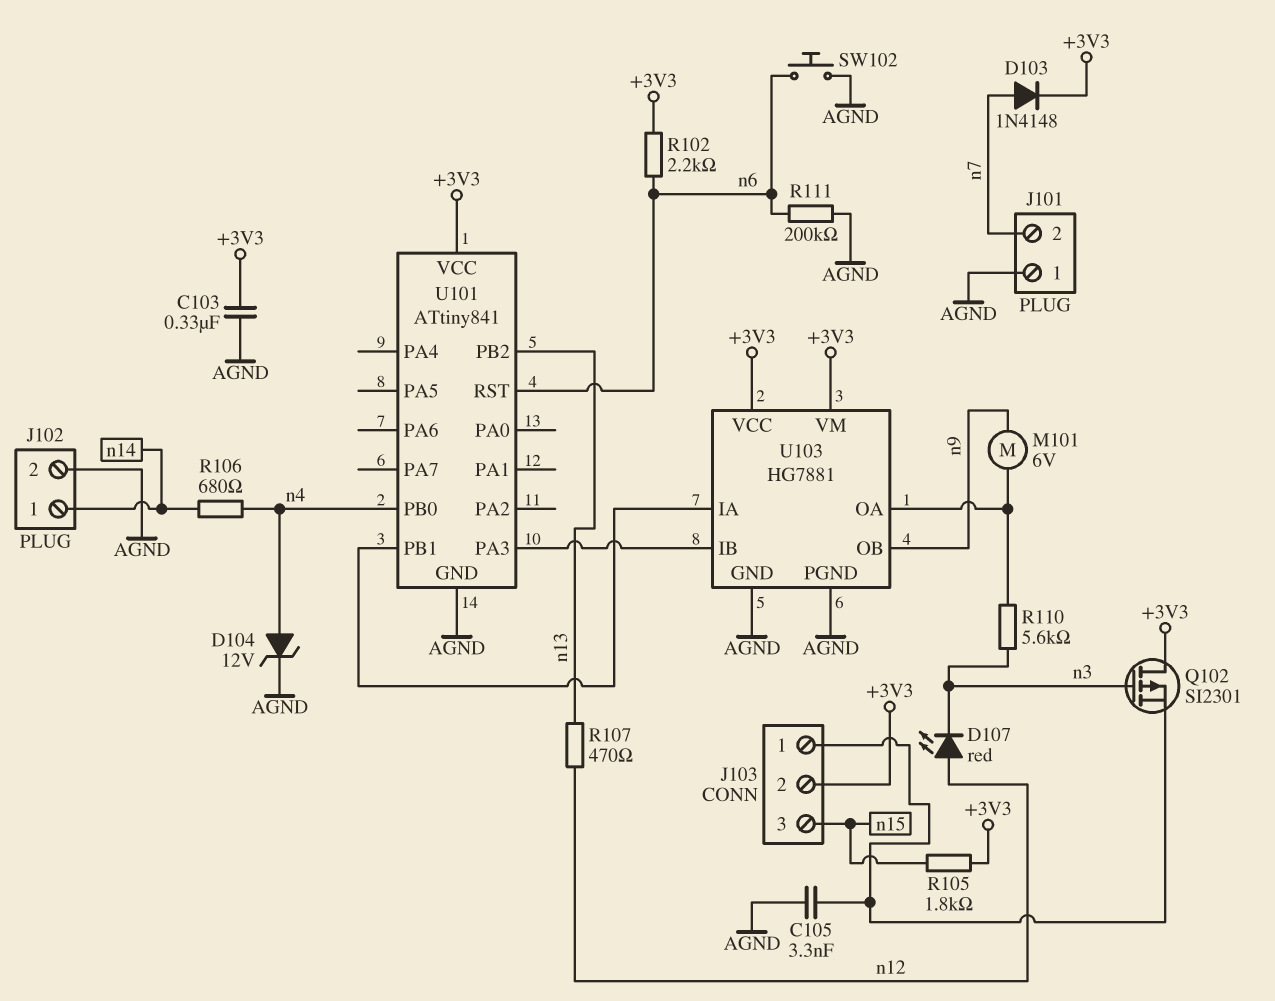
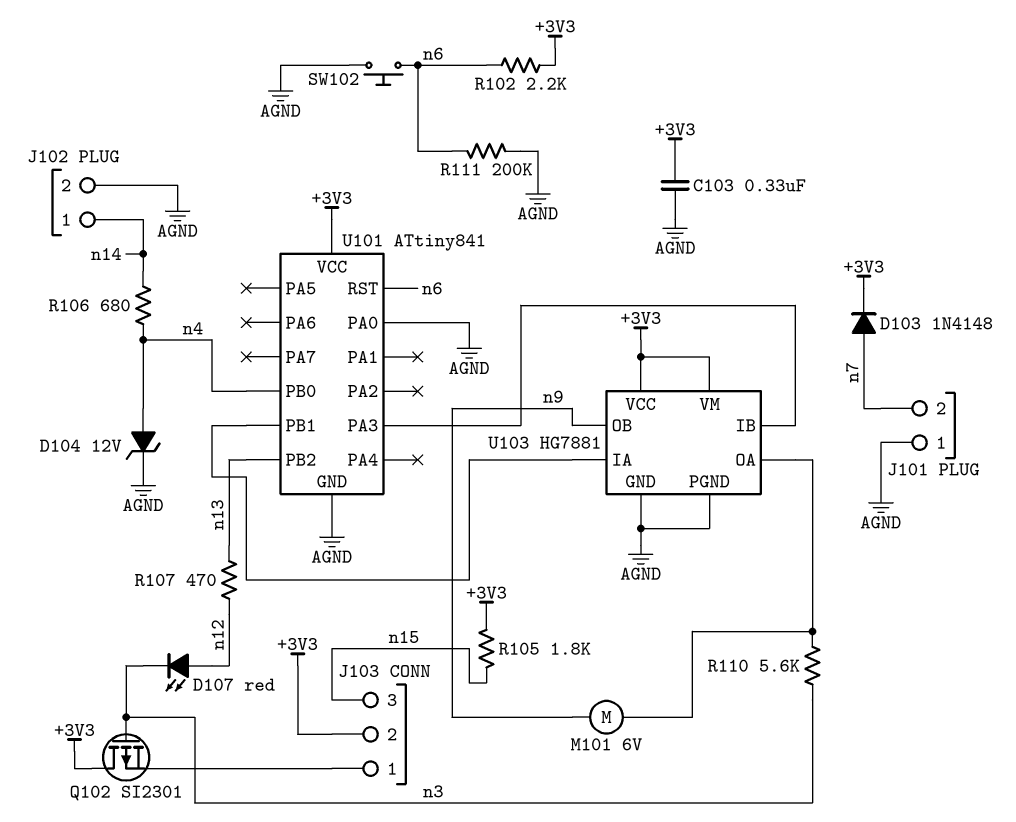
C105: 3.3nF (AGND, J103/1) -> none
U101 pin PA0: none -> AGND

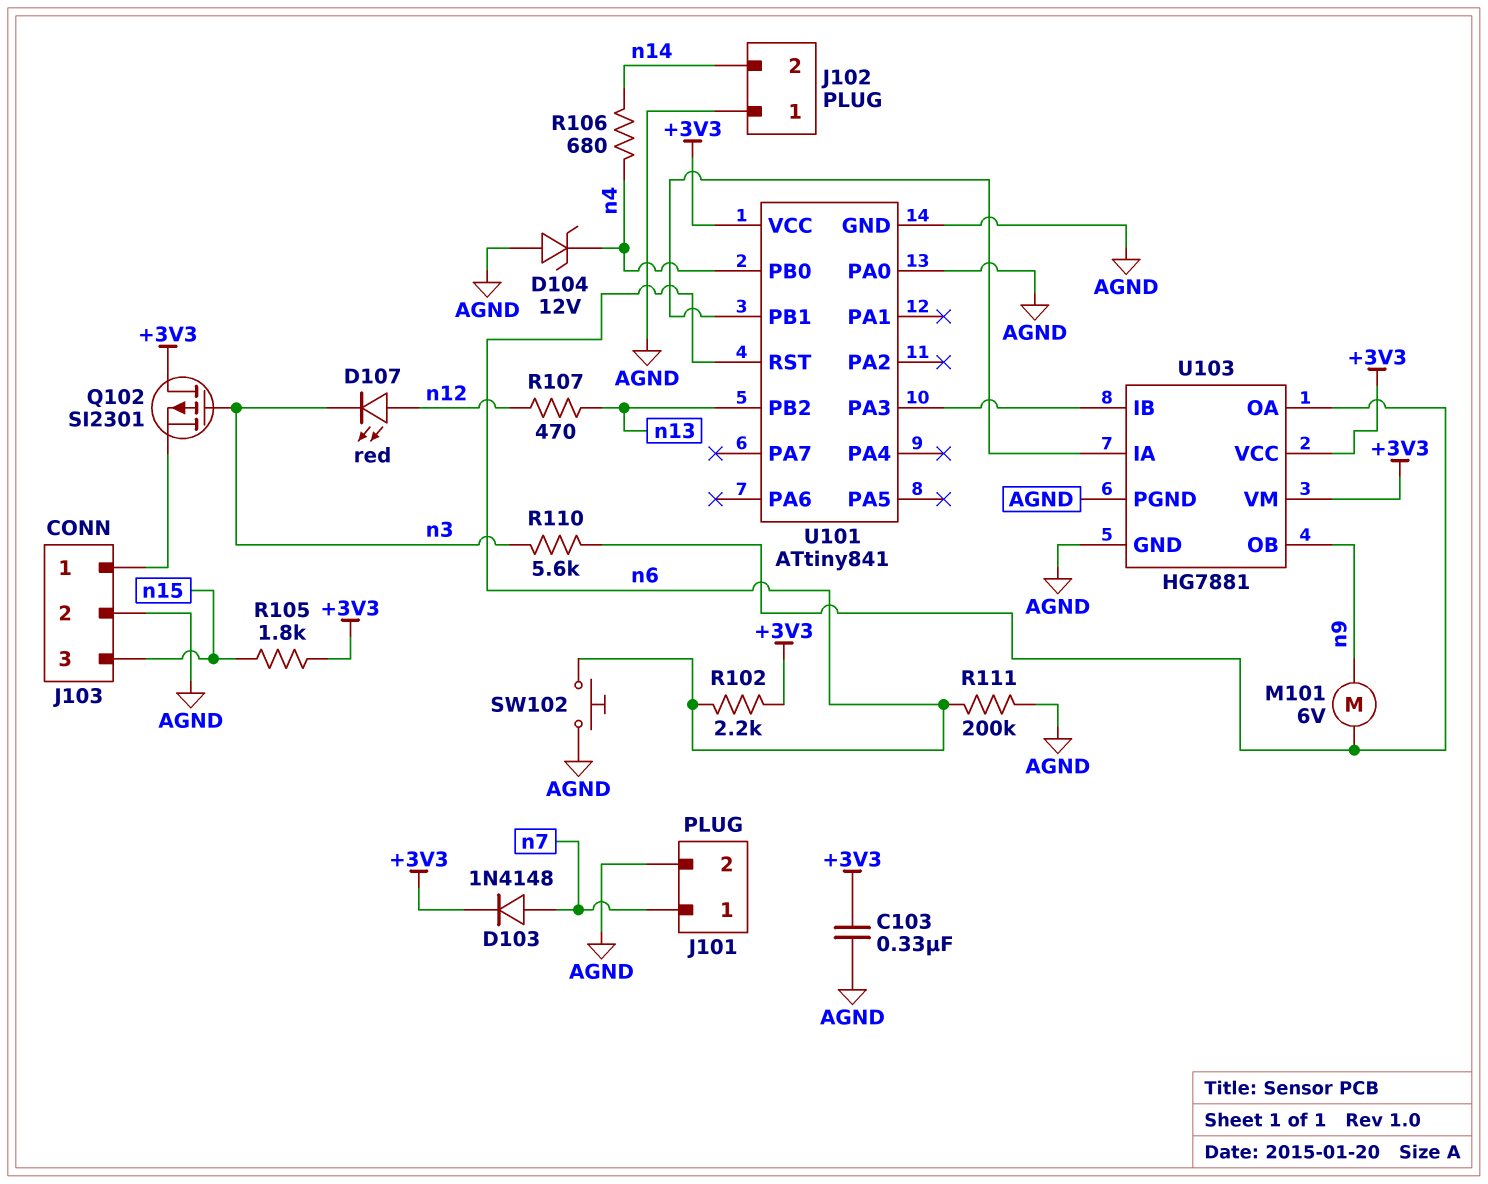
D104: zener 12V (A n4, K AGND) -> zener 12V (A AGND, K n4)
J101 pin 1: AGND -> n7
J101 pin 2: n7 -> AGND
J102 pin 1: n14 -> AGND
J102 pin 2: AGND -> n14
J103 pin 2: +3V3 -> AGND

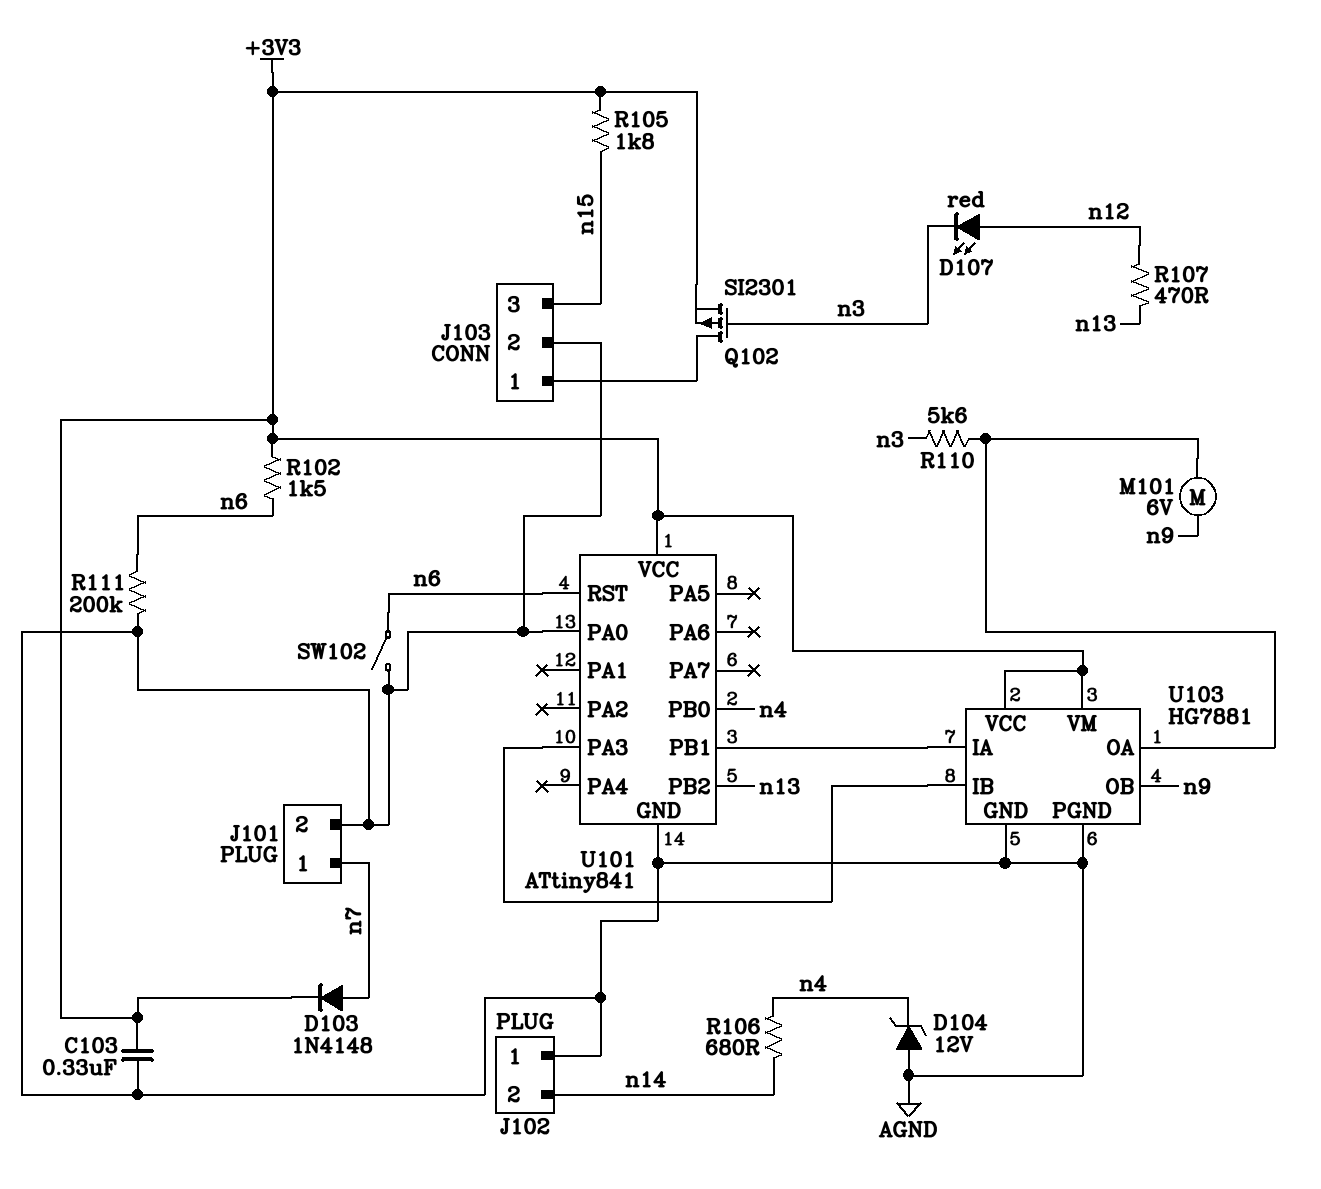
Q102: PMOS SI2301 (G n3, D +3V3, S J103/1) -> PMOS SI2301 (G n3, D J103/1, S +3V3)
R102: 2.2k (+3V3, n6) -> 1.5k (+3V3, n6)
SW102: button (AGND, n6) -> switch (AGND, n6)

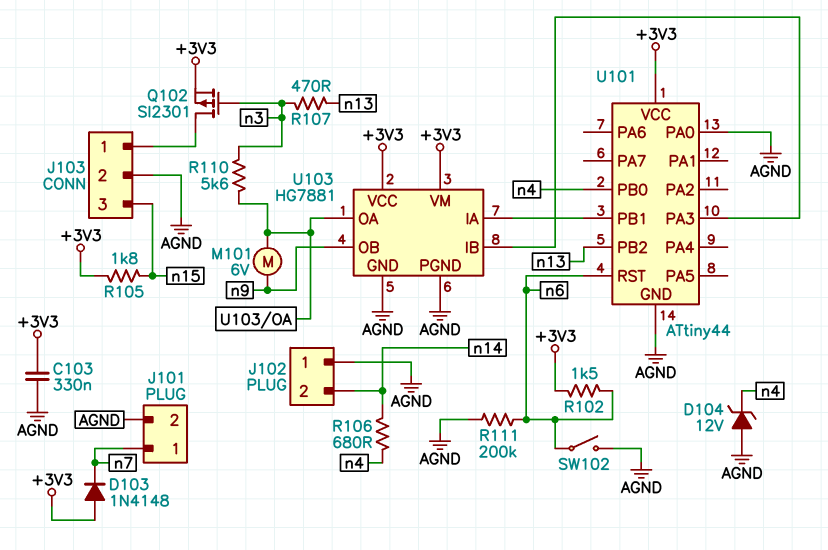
D103: diode 1N4148 (A n7, K +3V3) -> diode 1N4148 (A +3V3, K n7)
D107: LED red (A n12, K n3) -> none
R107: 470 (n12, n13) -> 470 (n3, n13)
U101: ATtiny841 -> ATtiny44

